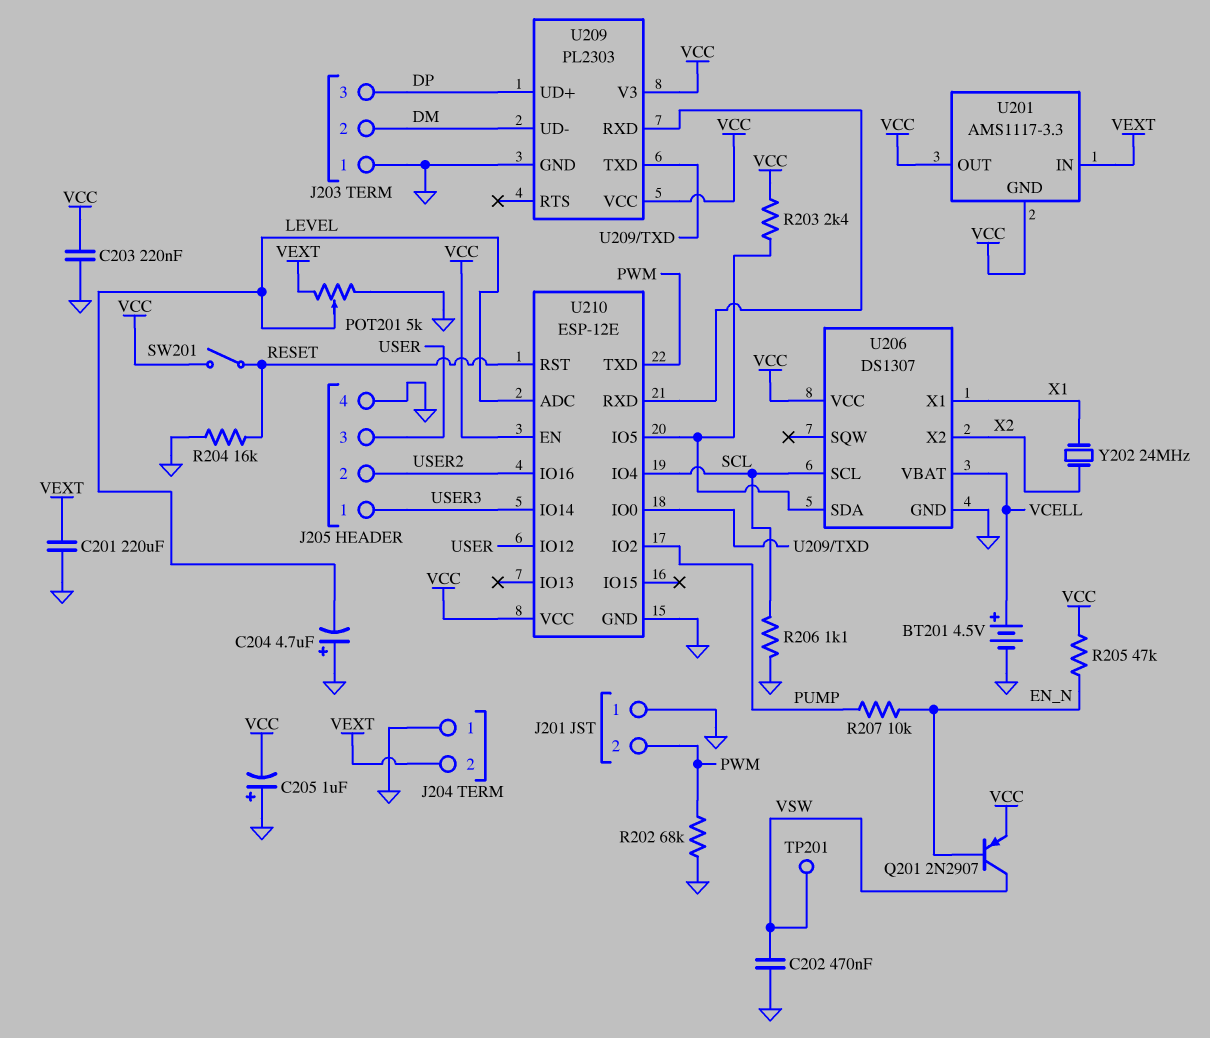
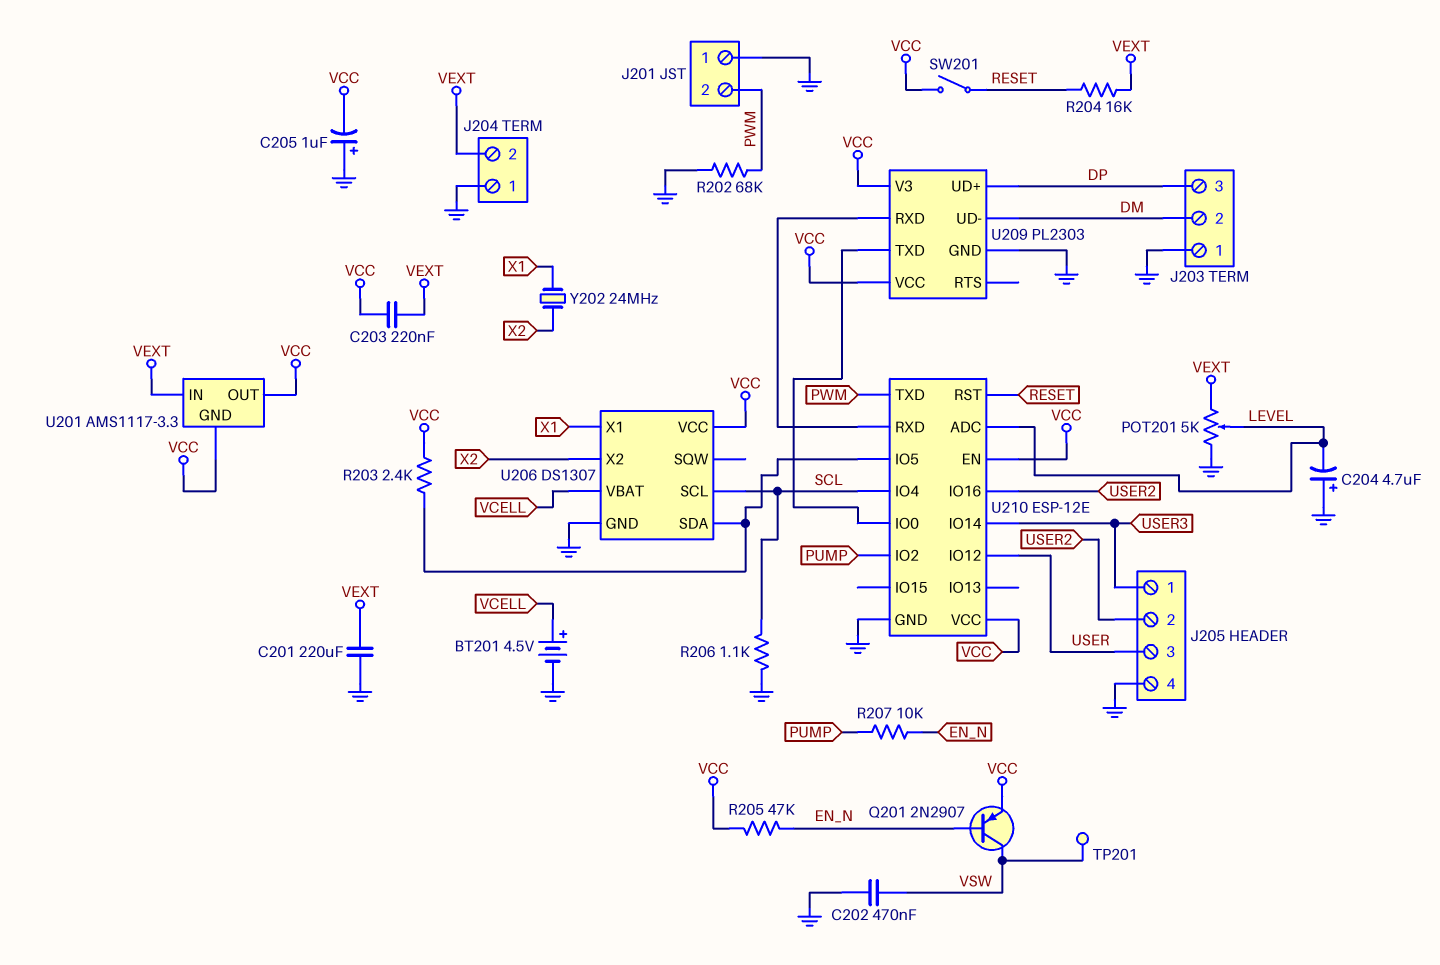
C203: 220nF (GND, VCC) -> 220nF (VCC, VEXT)
R204: 16k (GND, RESET) -> 16k (RESET, VEXT)

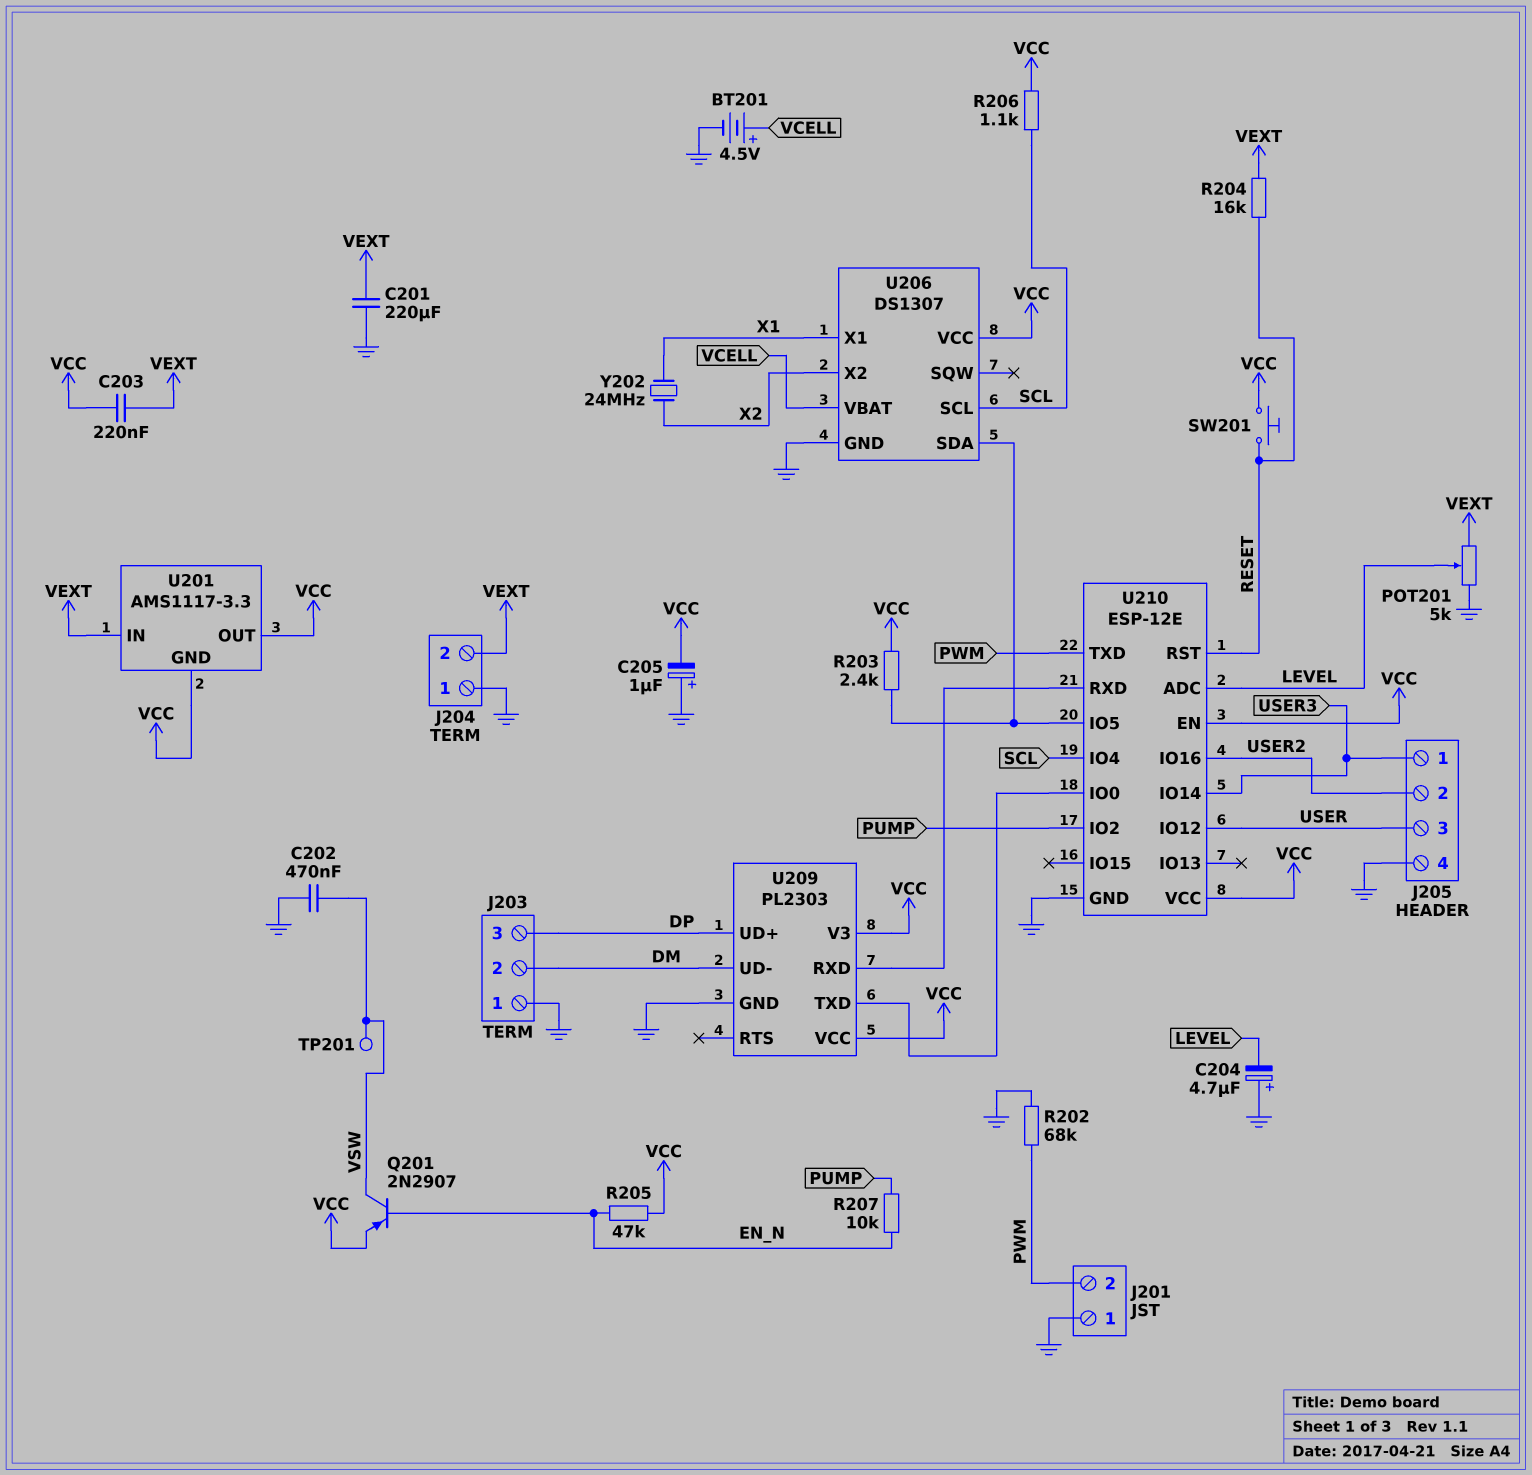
R206: 1.1k (GND, SCL) -> 1.1k (SCL, VCC)
SW201: switch (RESET, VCC) -> button (RESET, VCC)

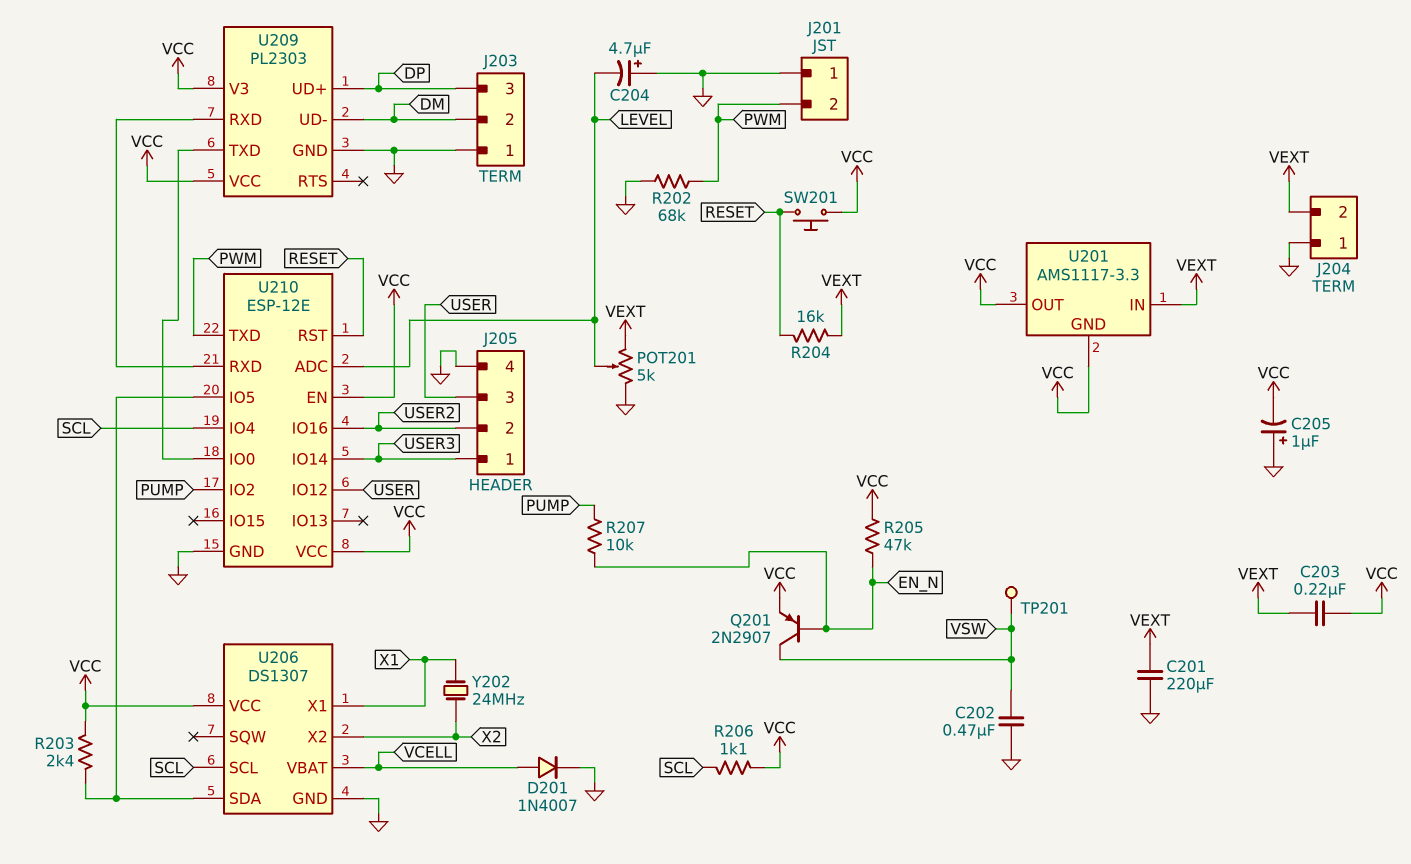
BT201: 4.5V (plus VCELL, minus GND) -> none
D201: none -> diode 1N4007 (A VCELL, K GND)

